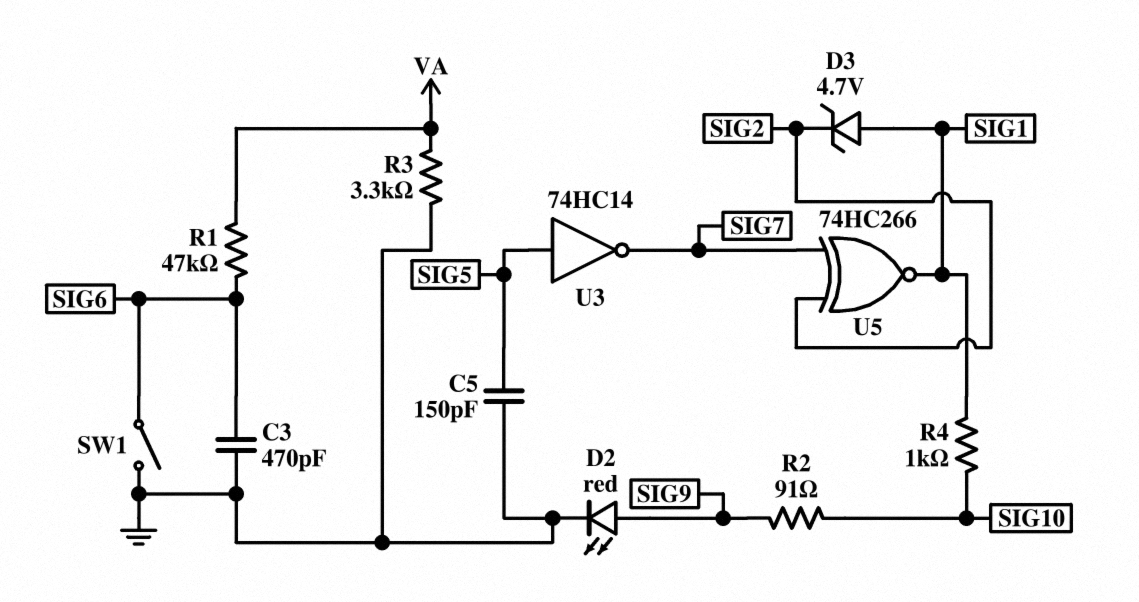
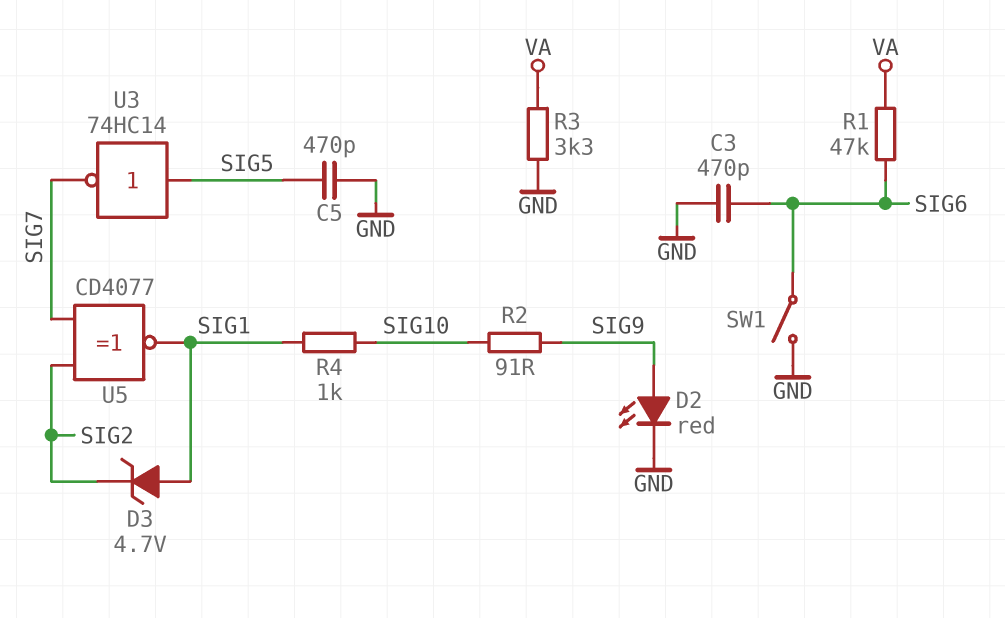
C5: 150pF (GND, SIG5) -> 470pF (GND, SIG5)
U5: XNOR 74HC266 (in SIG2, in SIG7, out SIG1) -> XNOR CD4077 (in SIG2, in SIG7, out SIG1)

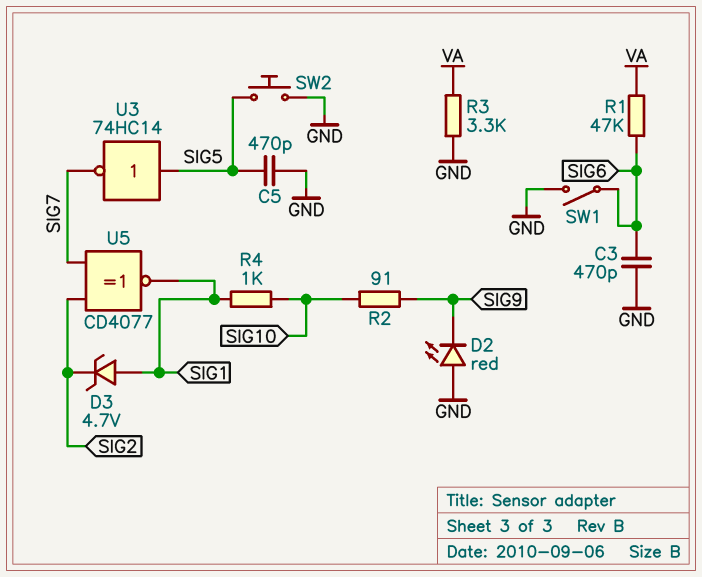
D2: LED red (A SIG9, K GND) -> LED red (A GND, K SIG9)
SW2: none -> button (GND, SIG5)

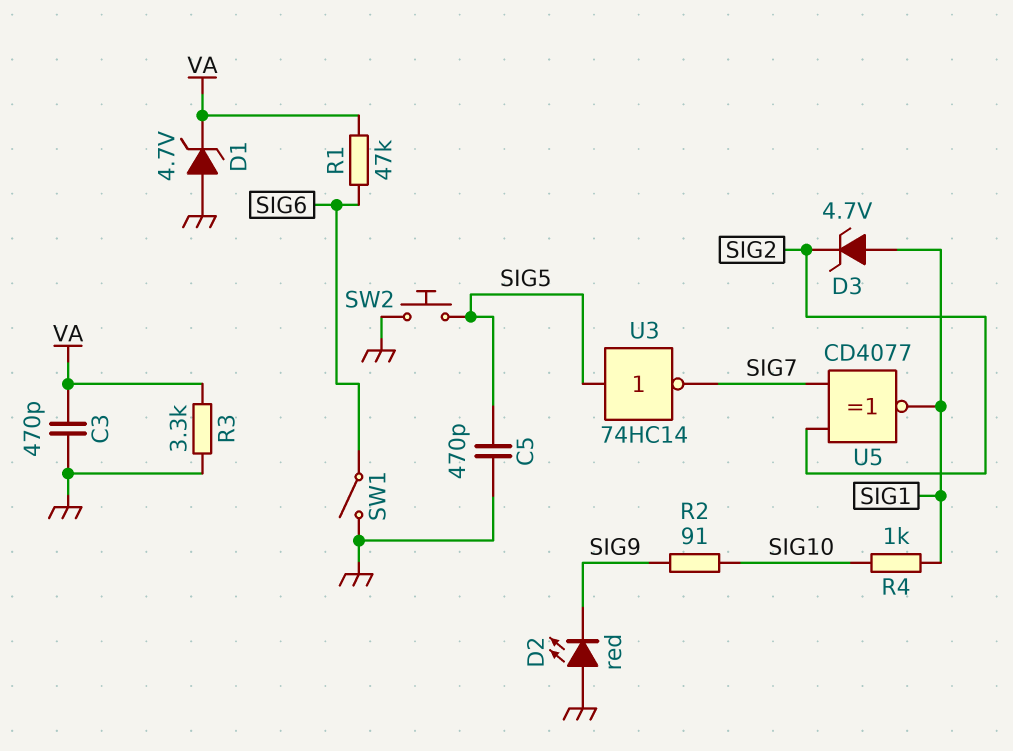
C3: 470pF (GND, SIG6) -> 470pF (GND, VA)
D1: none -> zener 4.7V (A GND, K VA)

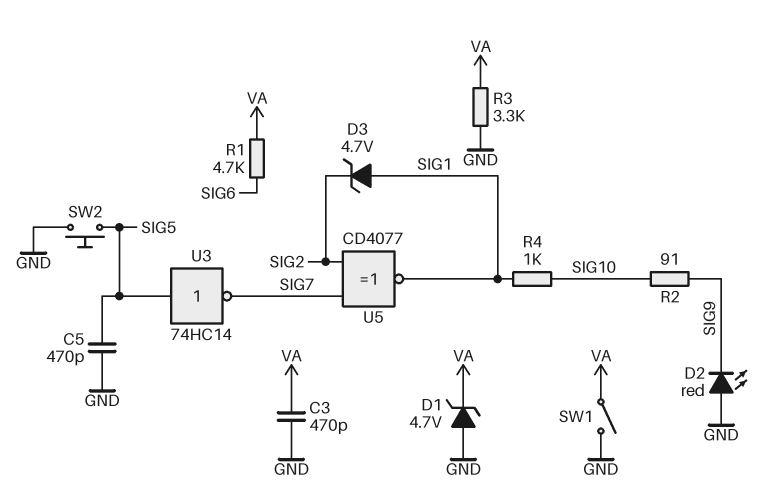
R1: 47k (SIG6, VA) -> 4.7k (SIG6, VA)
SW1: switch (GND, SIG6) -> switch (GND, VA)

